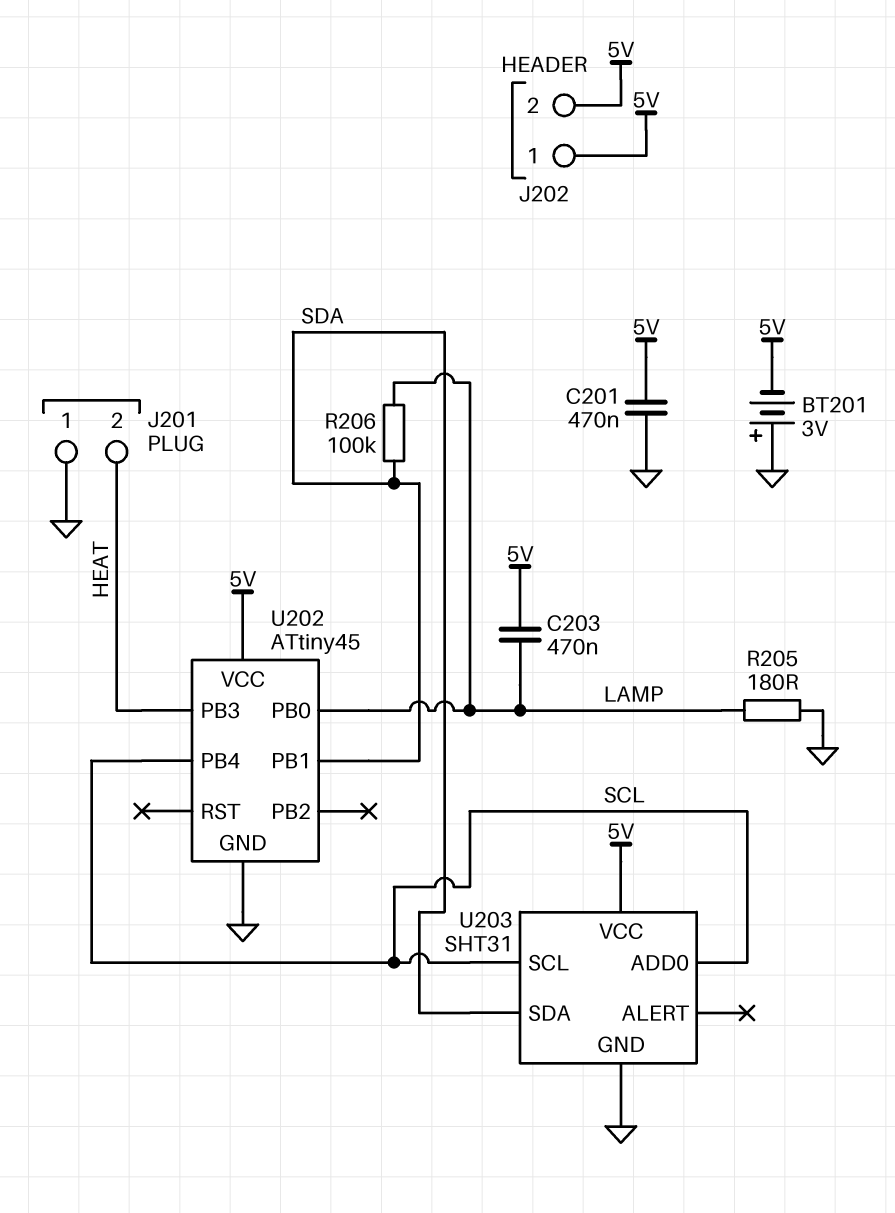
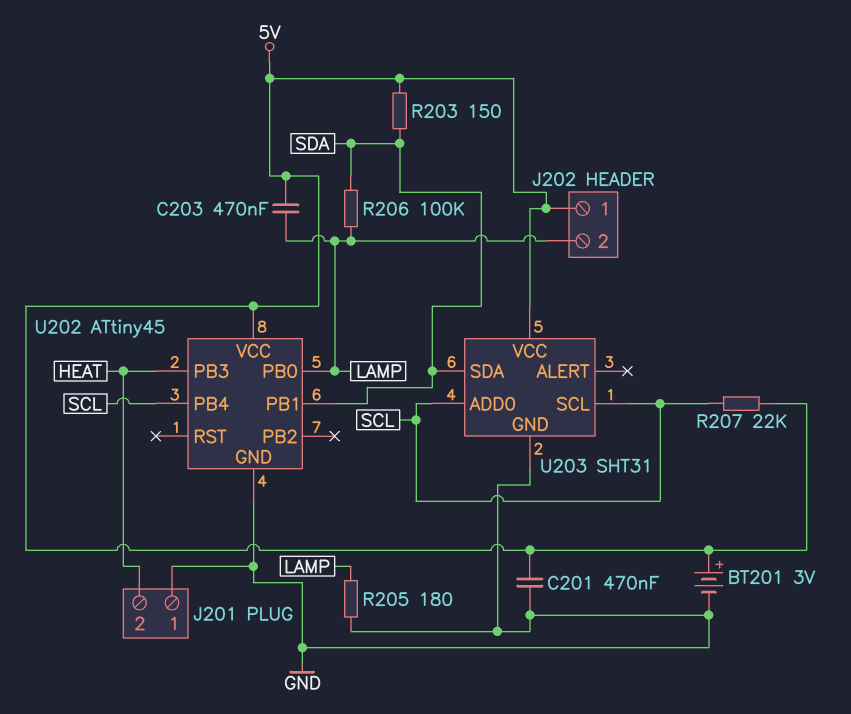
BT201: 3V (plus GND, minus 5V) -> 3V (plus 5V, minus GND)
J202 pin 2: 5V -> LAMP
R203: none -> 150 (5V, SDA)
R207: none -> 22k (5V, SCL)

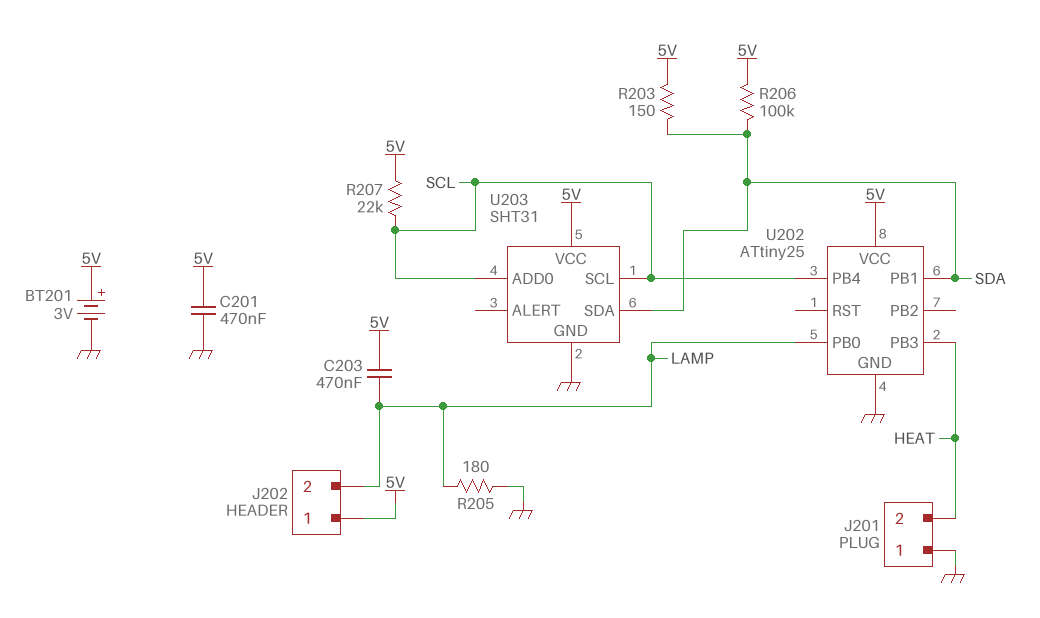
R206: 100k (LAMP, SDA) -> 100k (5V, SDA)
U202: ATtiny45 -> ATtiny25

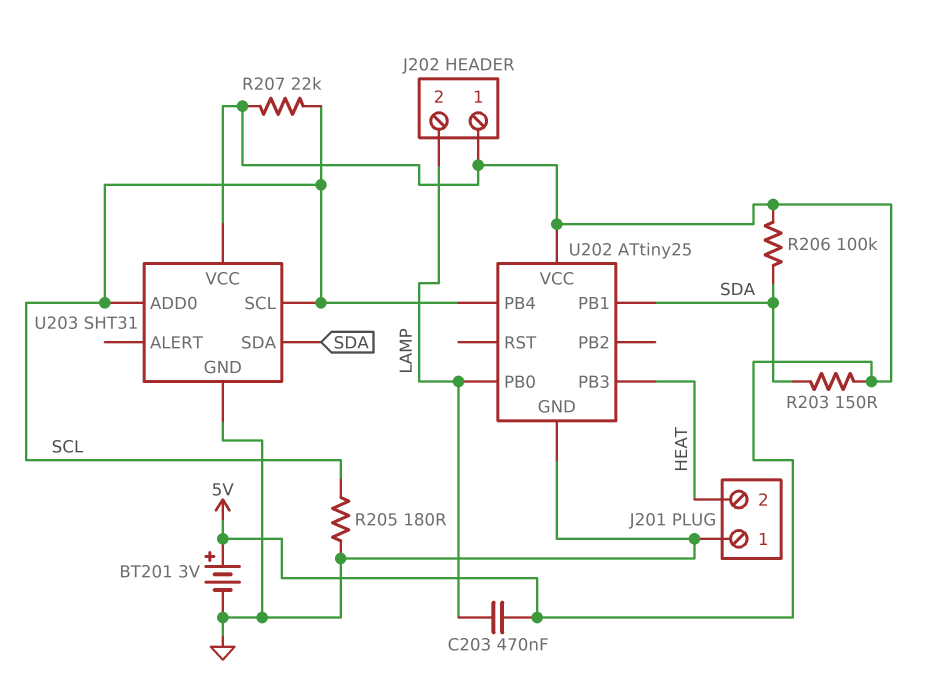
C201: 470nF (5V, GND) -> none
R205: 180 (GND, LAMP) -> 180 (GND, SCL)

